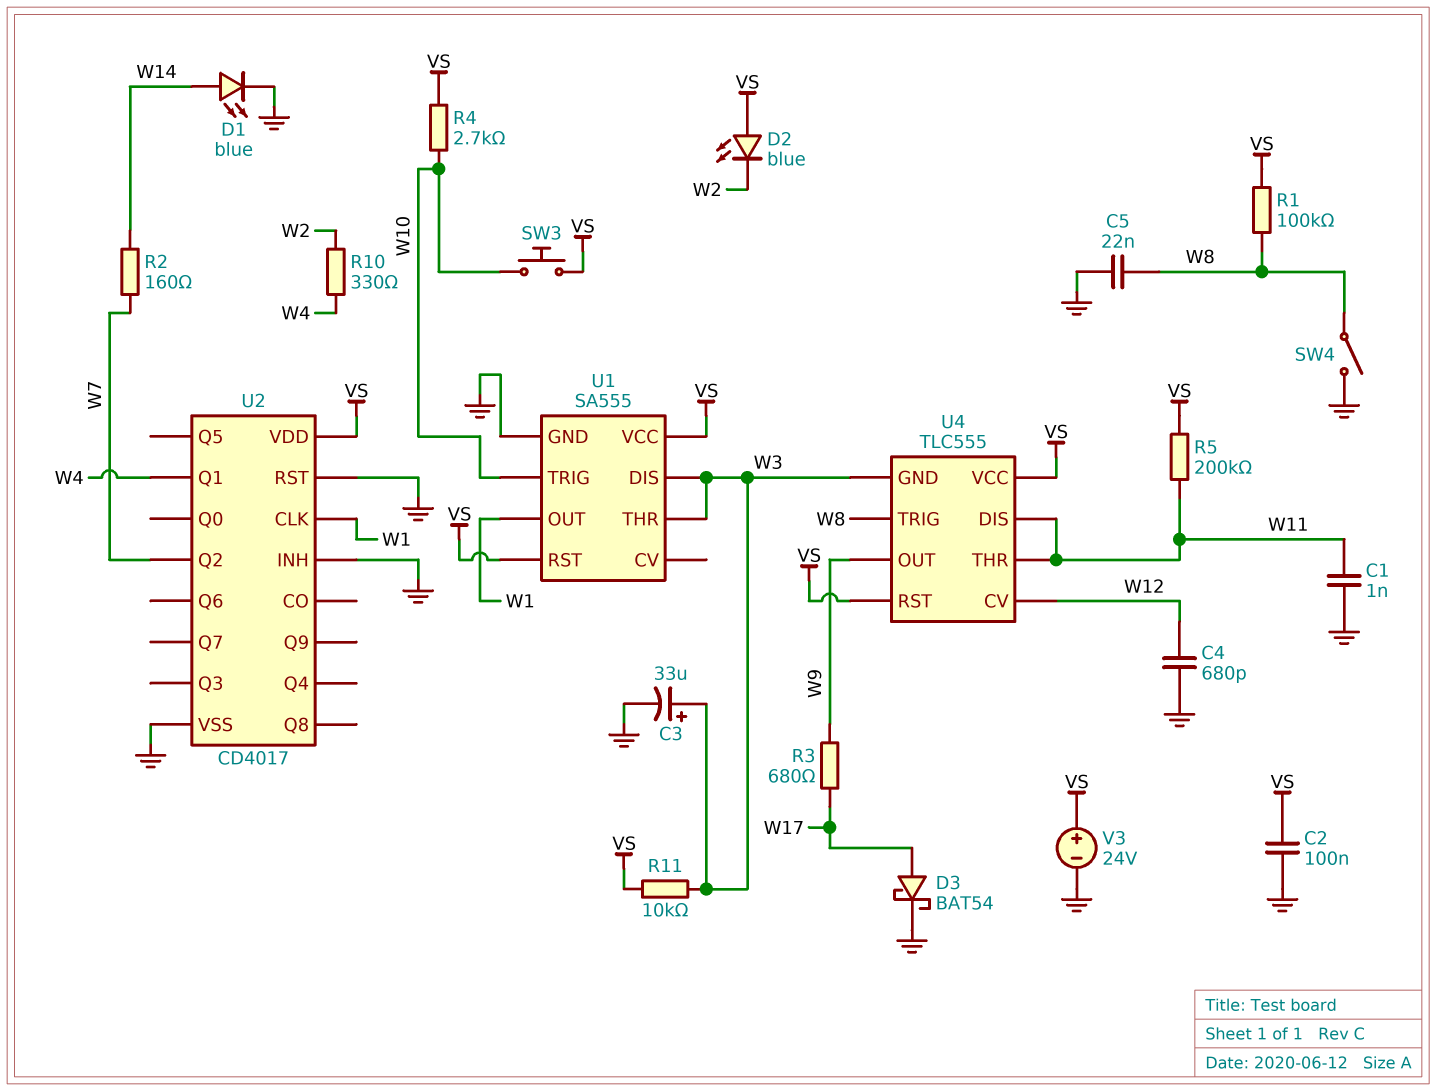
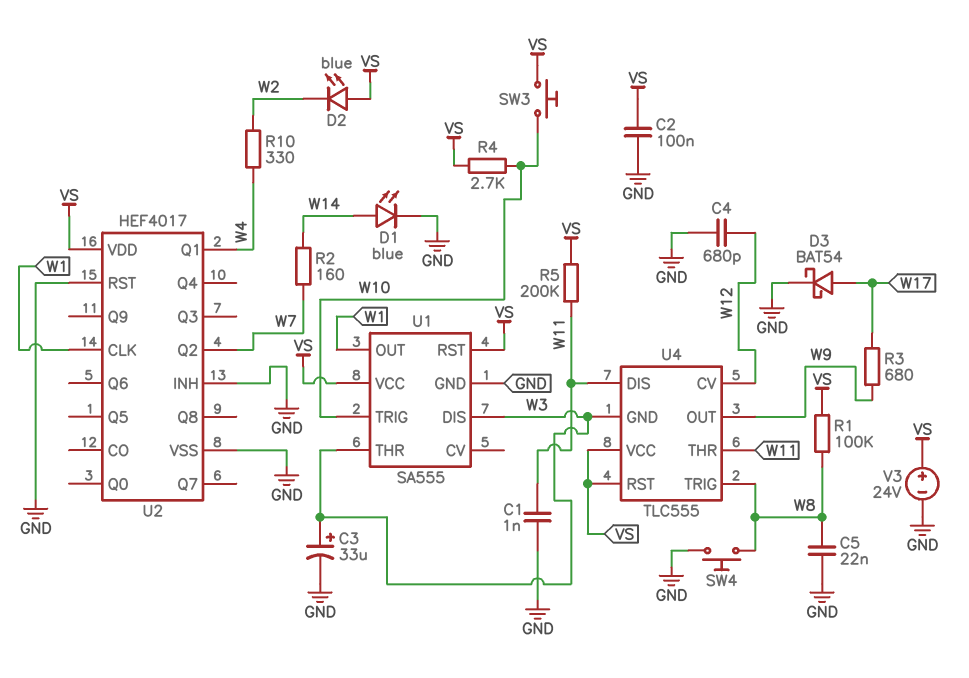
R11: 10k (VS, W3) -> none
SW4: switch (GND, W8) -> button (GND, W8)
U2: CD4017 -> HEF4017

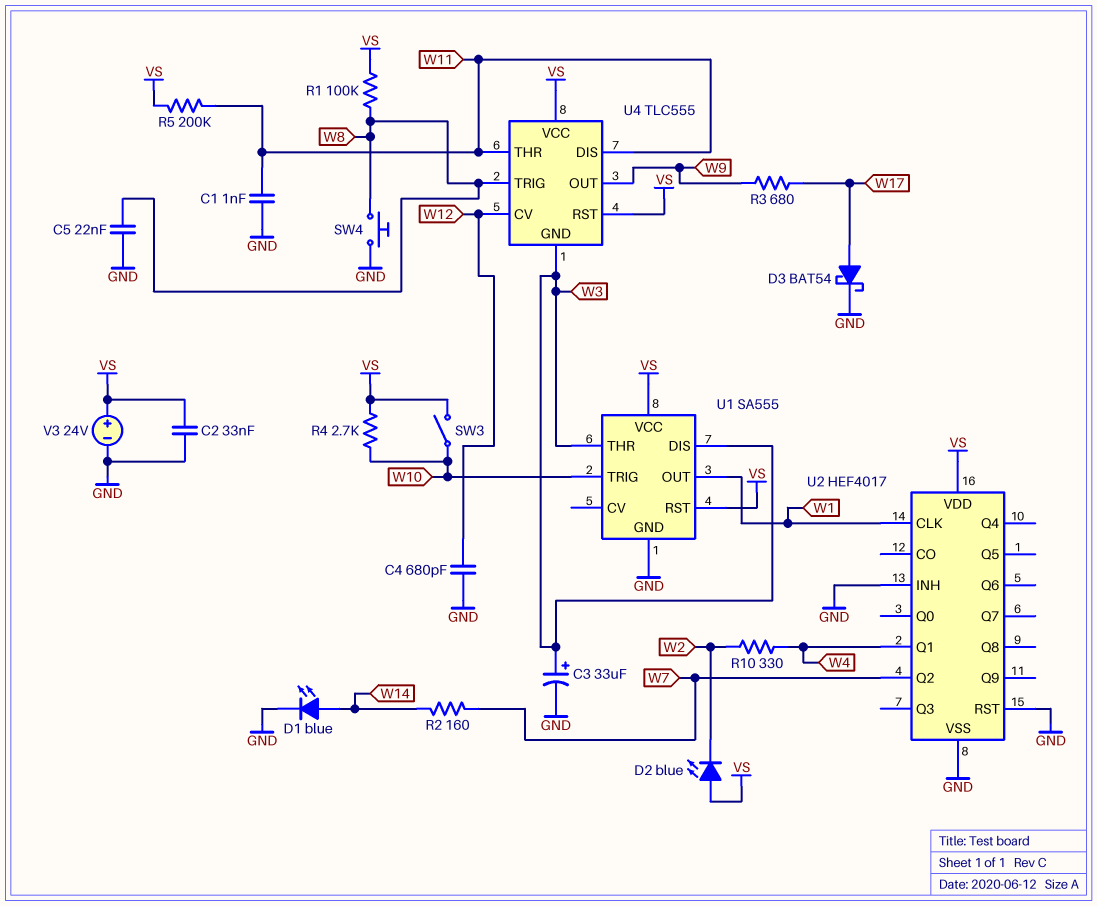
C2: 100nF (GND, VS) -> 33nF (GND, VS)
SW3: button (VS, W10) -> switch (VS, W10)

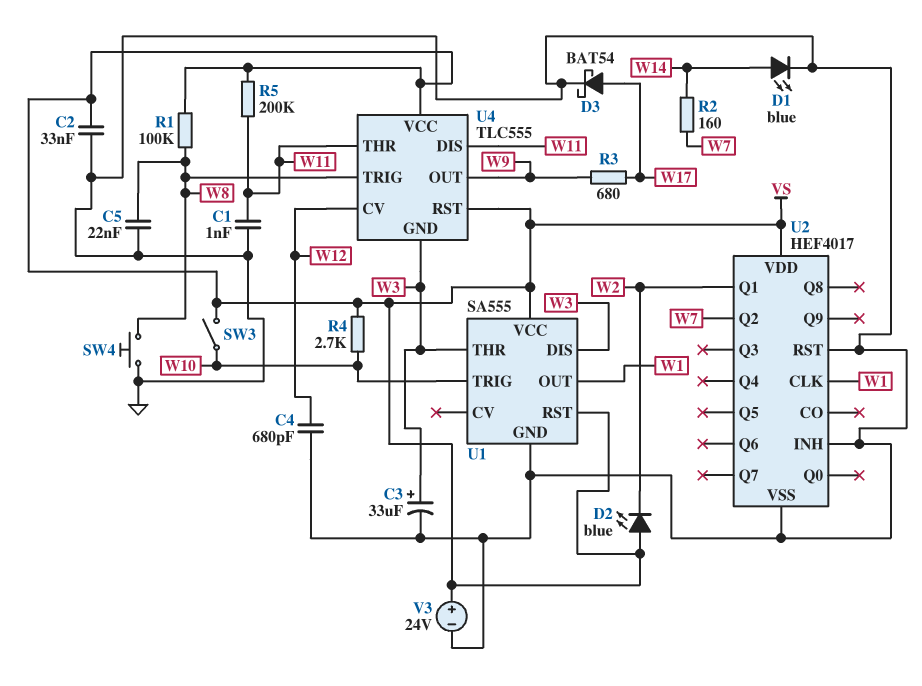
R10: 330 (W2, W4) -> none
U2 pin Q1: W4 -> W2

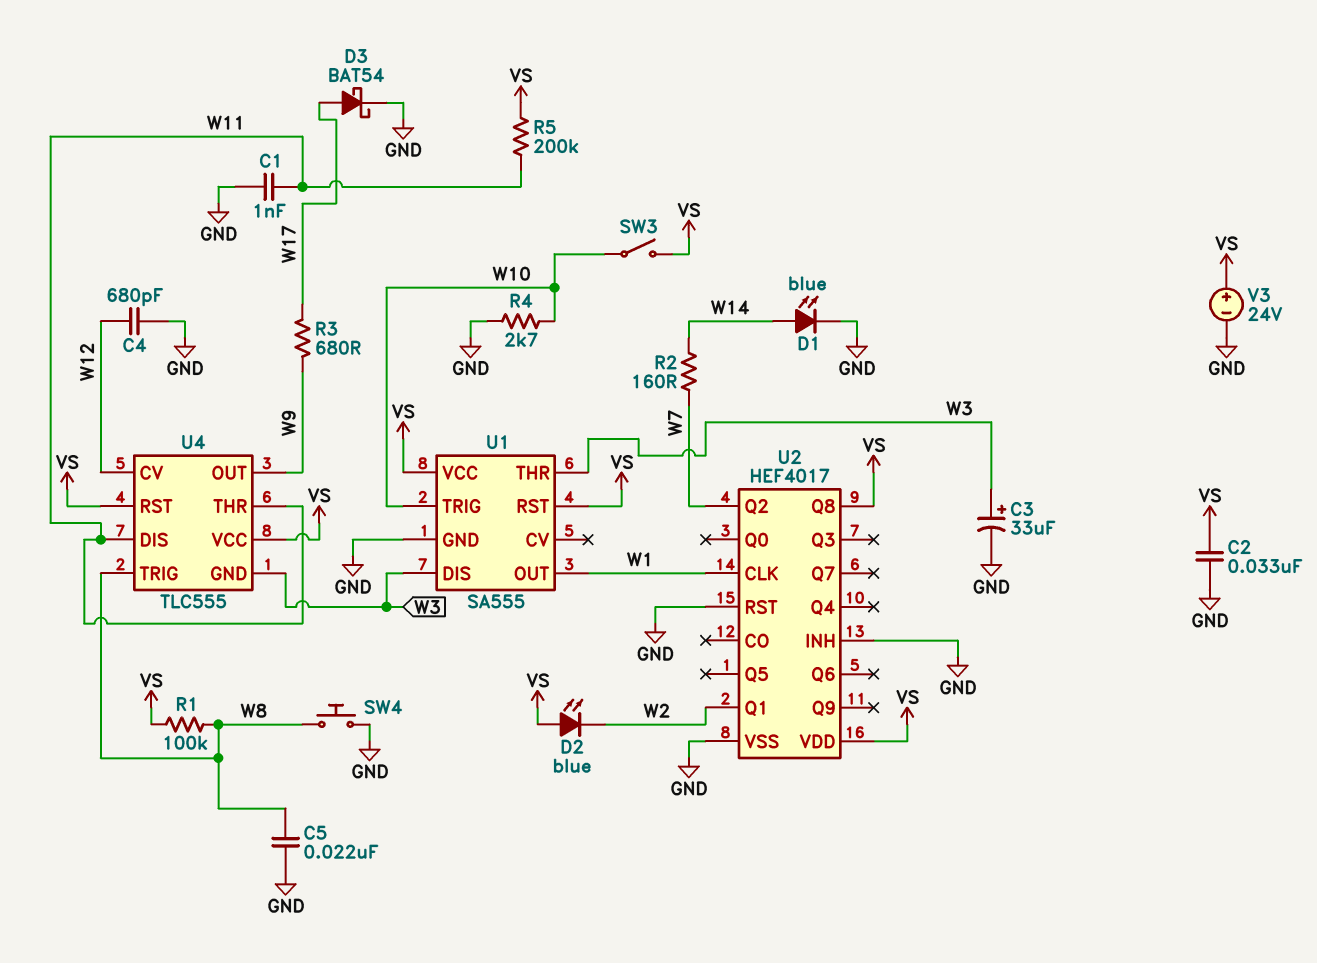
R4: 2.7k (VS, W10) -> 2.7k (GND, W10)
U2 pin Q8: none -> VS

